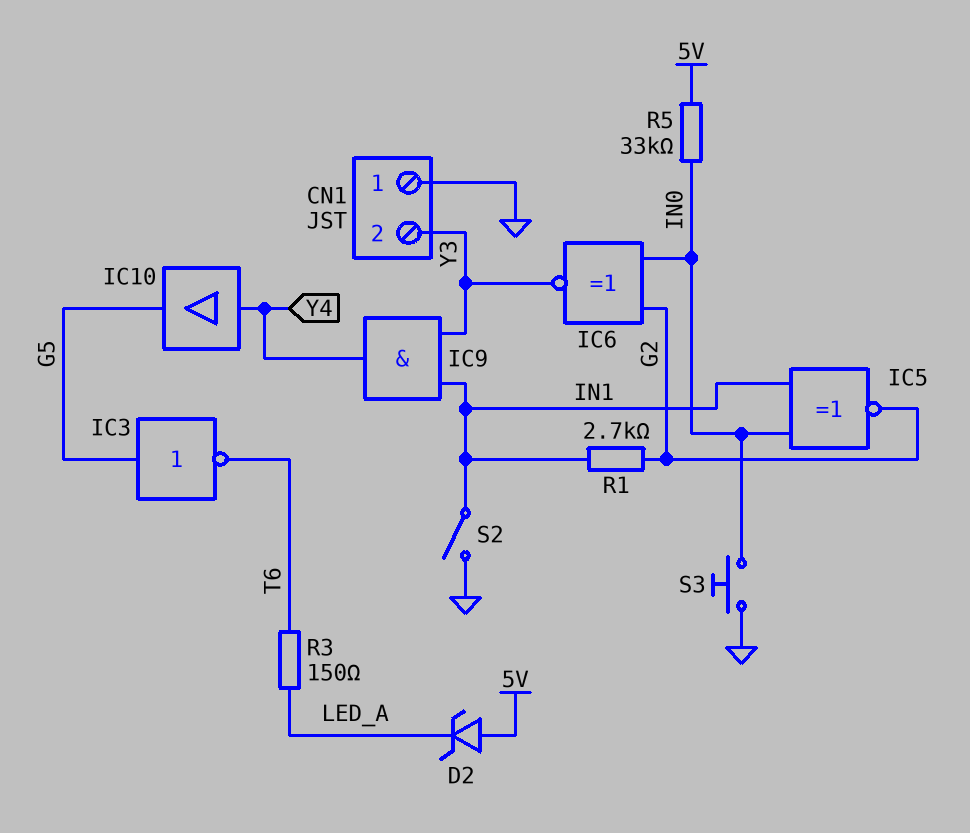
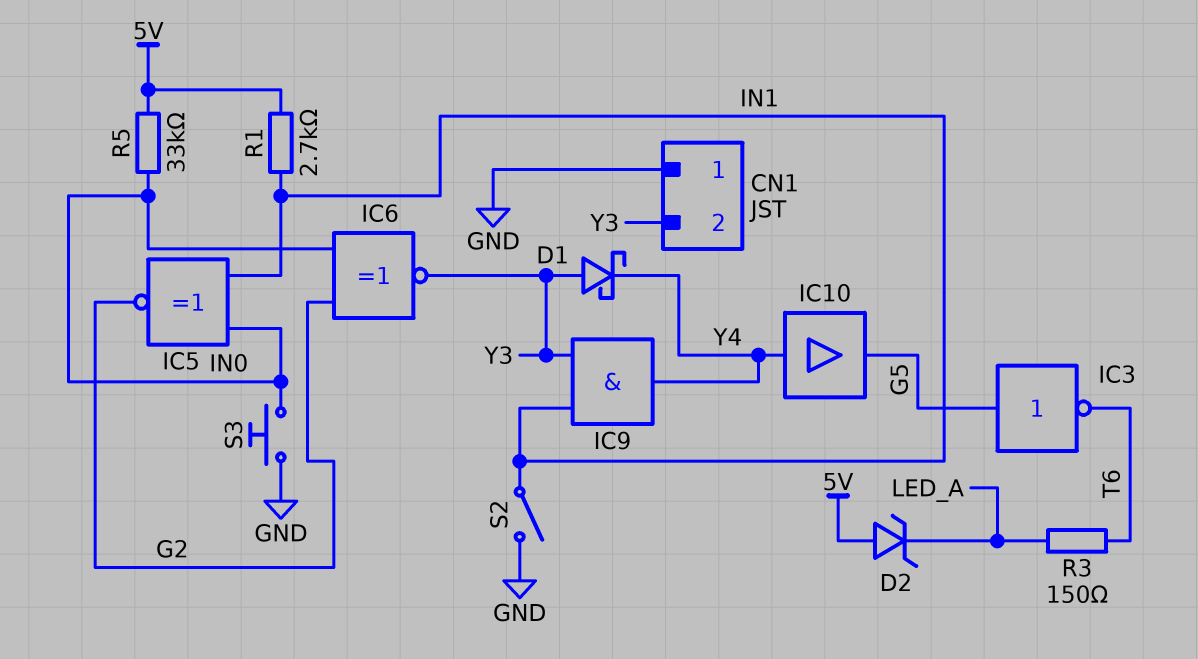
D1: none -> schottky (A Y3, K Y4)
R1: 2.7k (G2, IN1) -> 2.7k (5V, IN1)

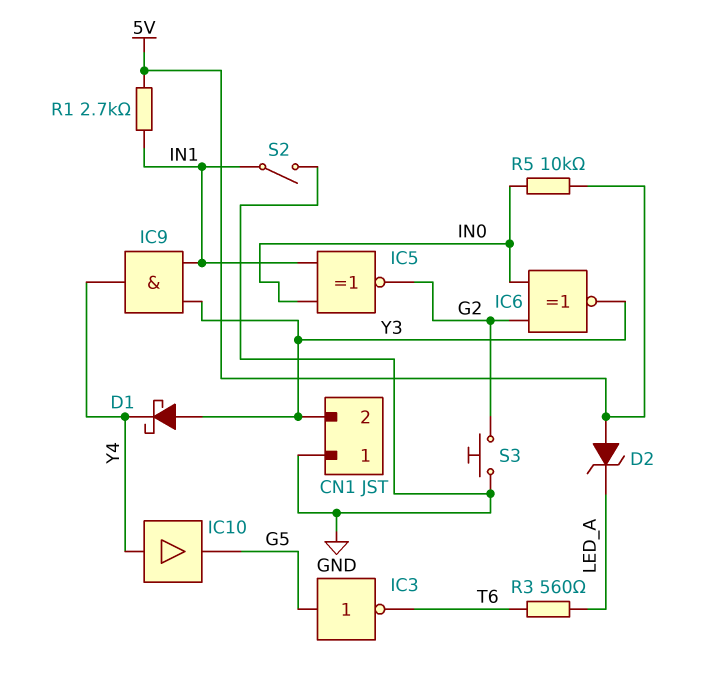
R3: 150 (LED_A, T6) -> 560 (LED_A, T6)
R5: 33k (5V, IN0) -> 10k (5V, IN0)
S3: button (GND, IN0) -> button (G2, GND)

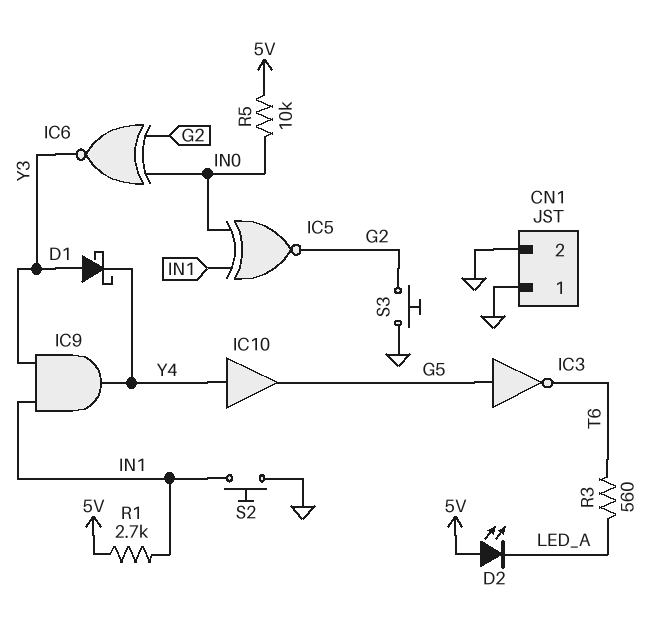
CN1 pin 2: Y3 -> GND
D2: zener (A 5V, K LED_A) -> LED (A 5V, K LED_A)
S2: switch (GND, IN1) -> button (GND, IN1)

